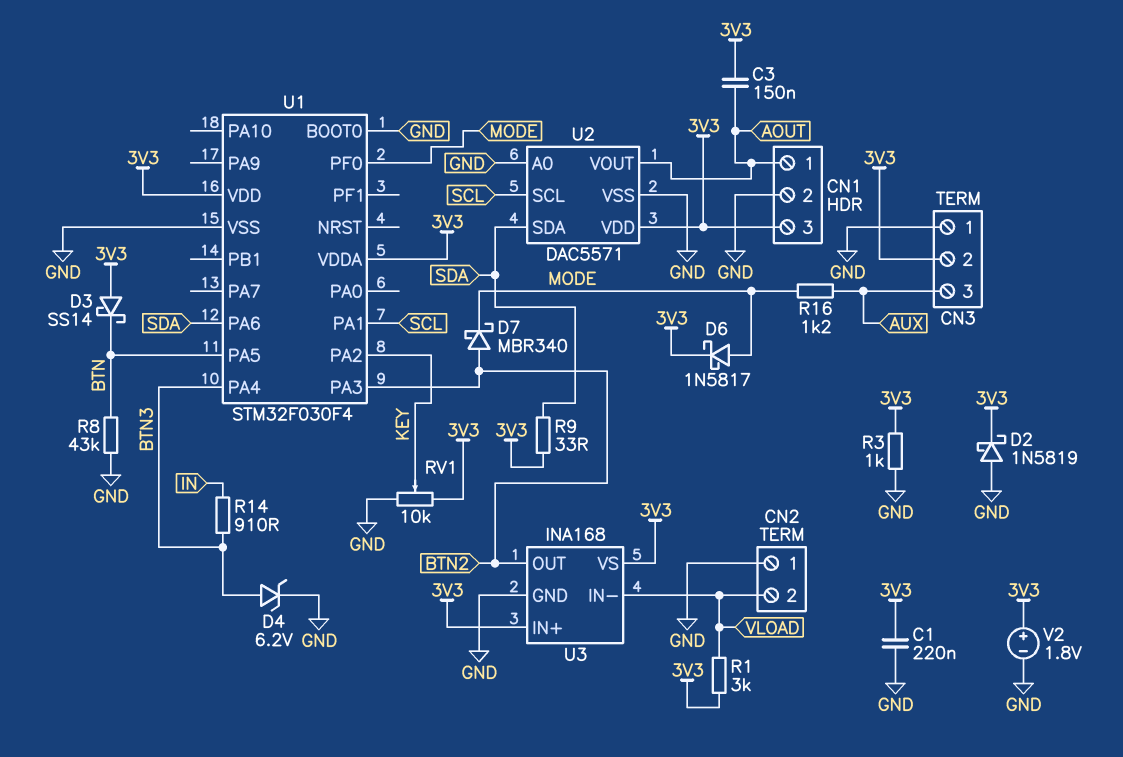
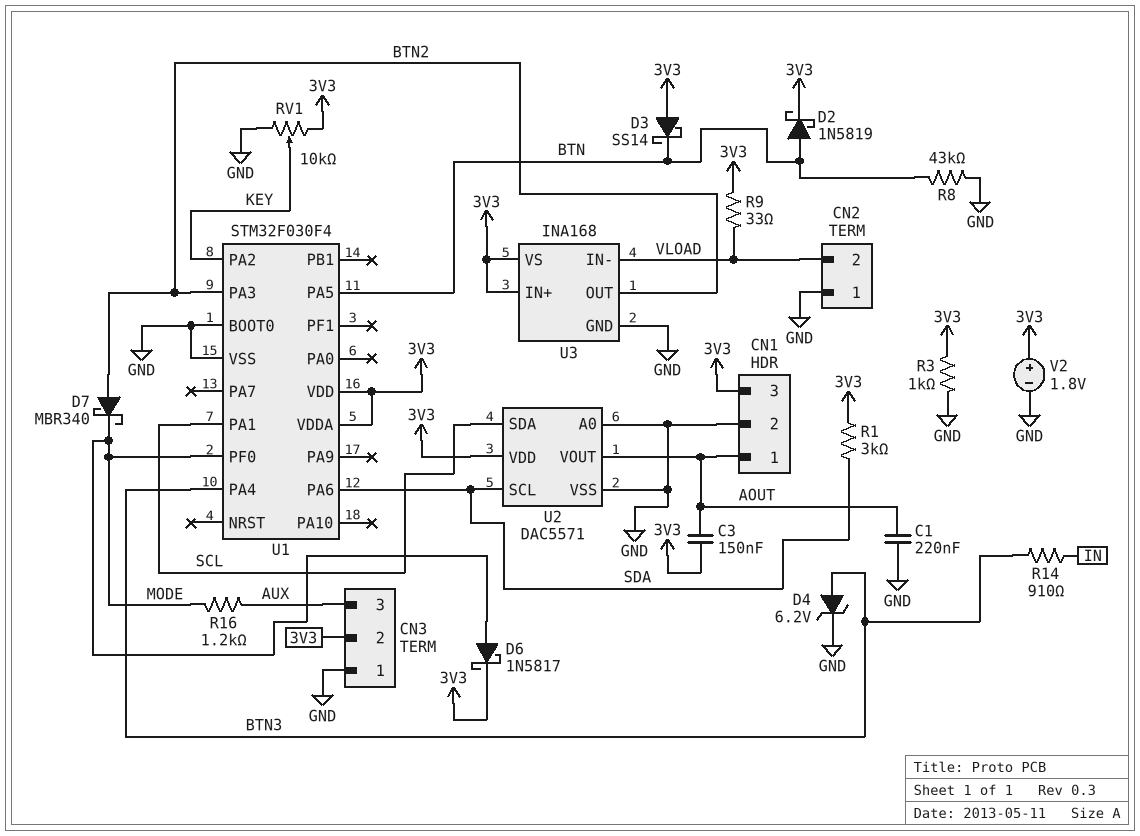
C1: 220nF (3V3, GND) -> 220nF (AOUT, GND)
D2: schottky 1N5819 (A GND, K 3V3) -> schottky 1N5819 (A BTN, K 3V3)
R1: 3k (3V3, VLOAD) -> 3k (3V3, SDA)
R9: 33 (3V3, SDA) -> 33 (3V3, VLOAD)
U2 pin SCL: SCL -> SDA
U2 pin SDA: SDA -> SCL

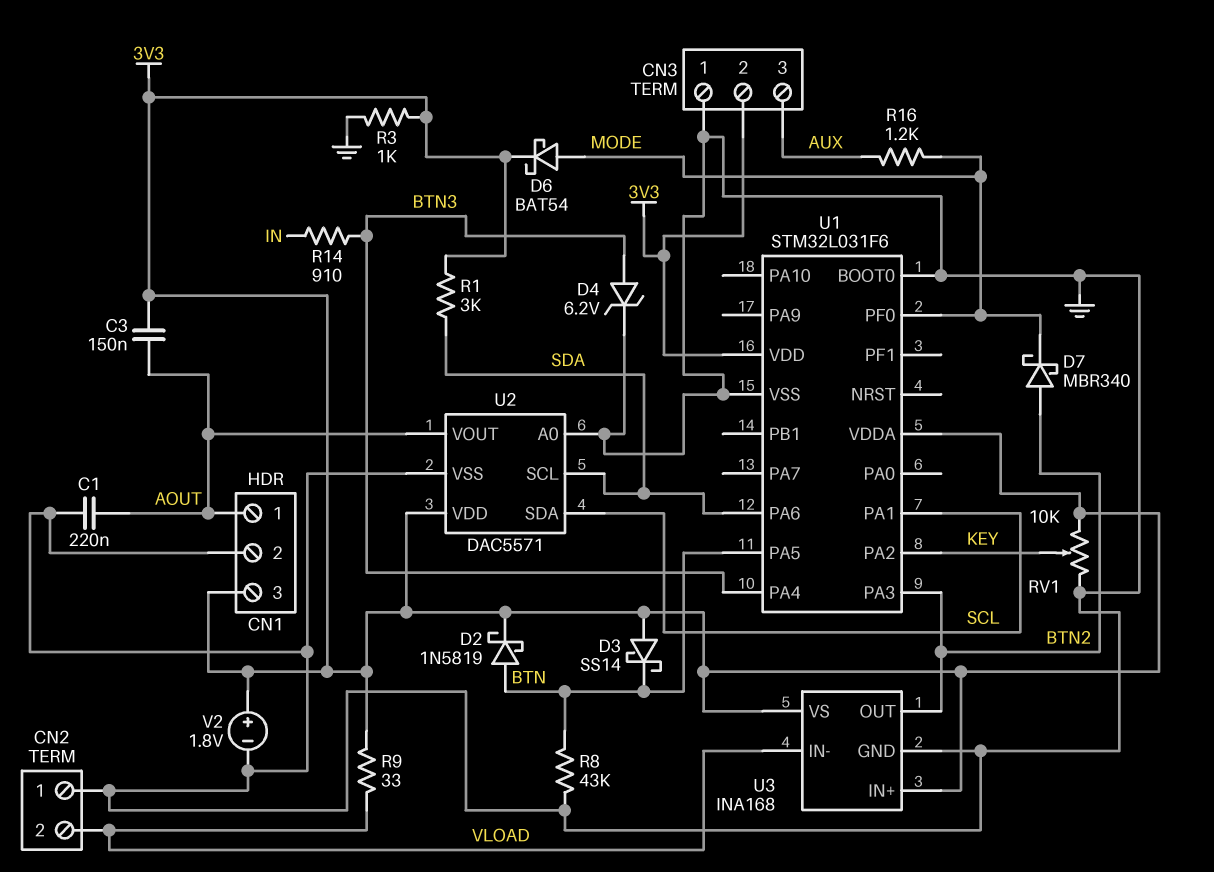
D6: schottky 1N5817 (A MODE, K 3V3) -> schottky BAT54 (A MODE, K 3V3)
U1: STM32F030F4 -> STM32L031F6

